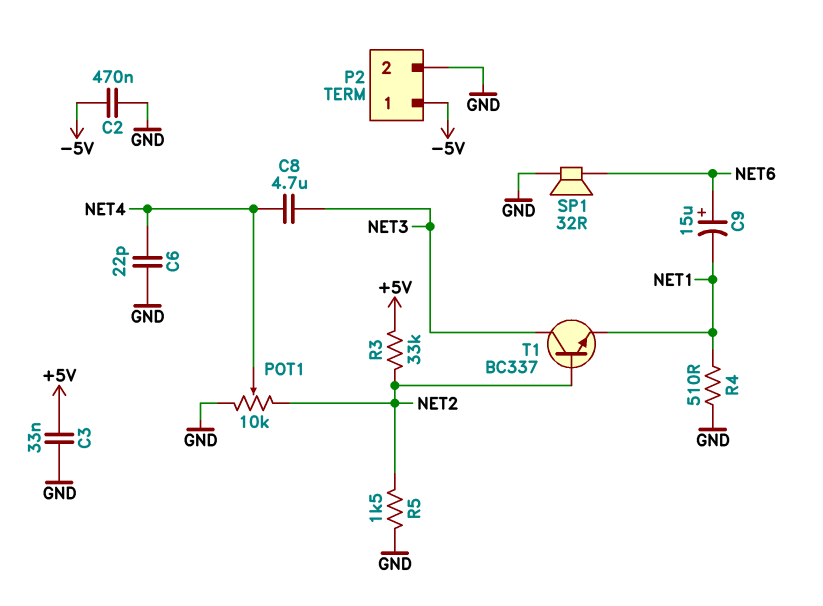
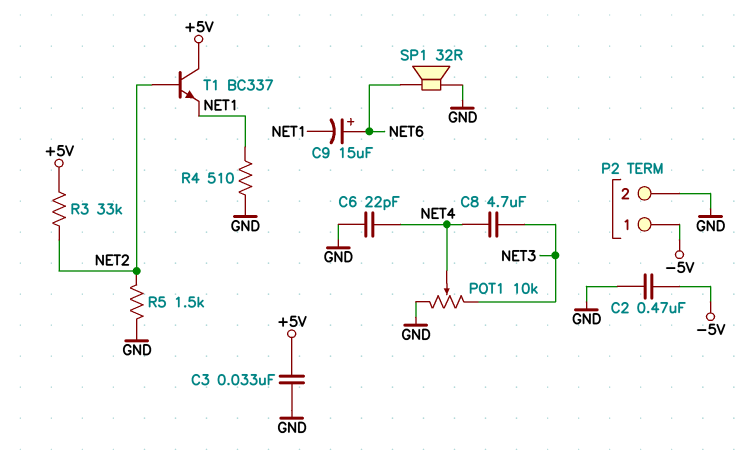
POT1: 10k (GND, NET2, wiper NET4) -> 10k (GND, NET3, wiper NET4)
T1: NPN BC337 (B NET2, C NET3, E NET1) -> NPN BC337 (B NET2, C +5V, E NET1)

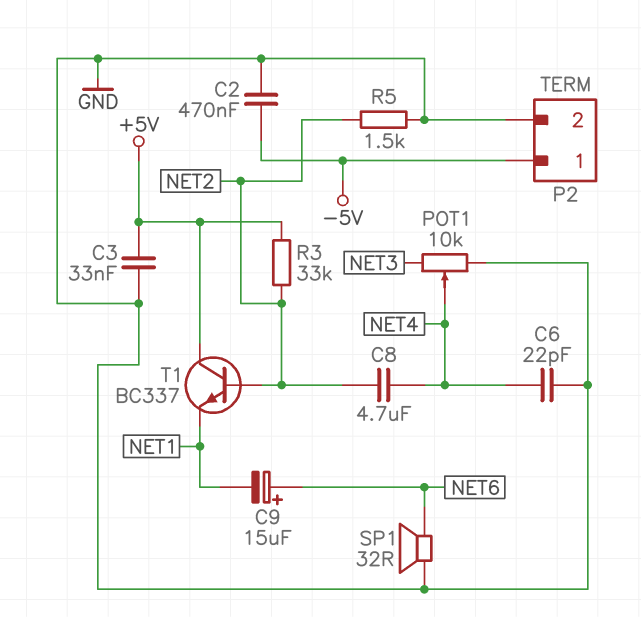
C8: 4.7uF (NET3, NET4) -> 4.7uF (NET2, NET4)
R4: 510 (GND, NET1) -> none

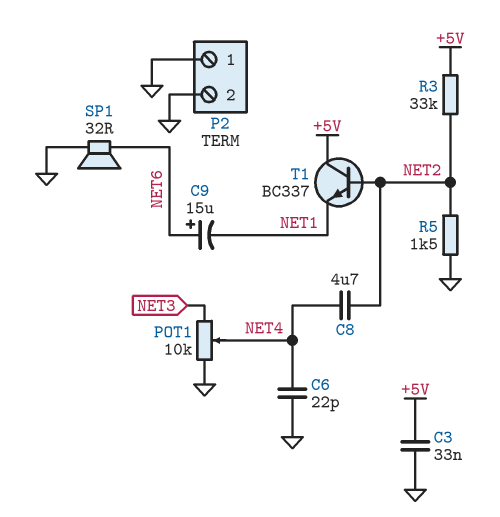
C2: 470nF (-5V, GND) -> none
P2 pin 1: -5V -> GND

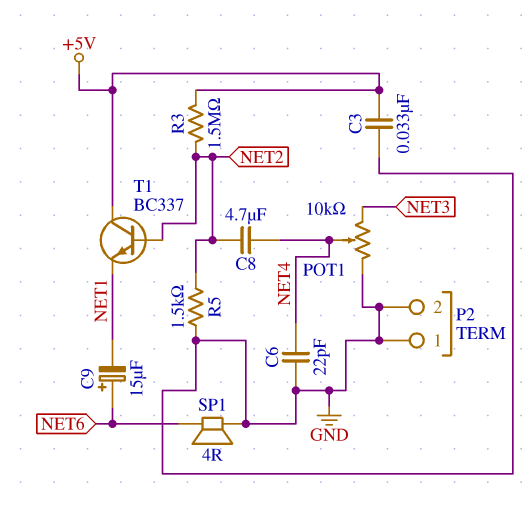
R3: 33k (+5V, NET2) -> 1.5M (+5V, NET2)
SP1: speaker 32R (GND, NET6) -> speaker 4R (GND, NET6)

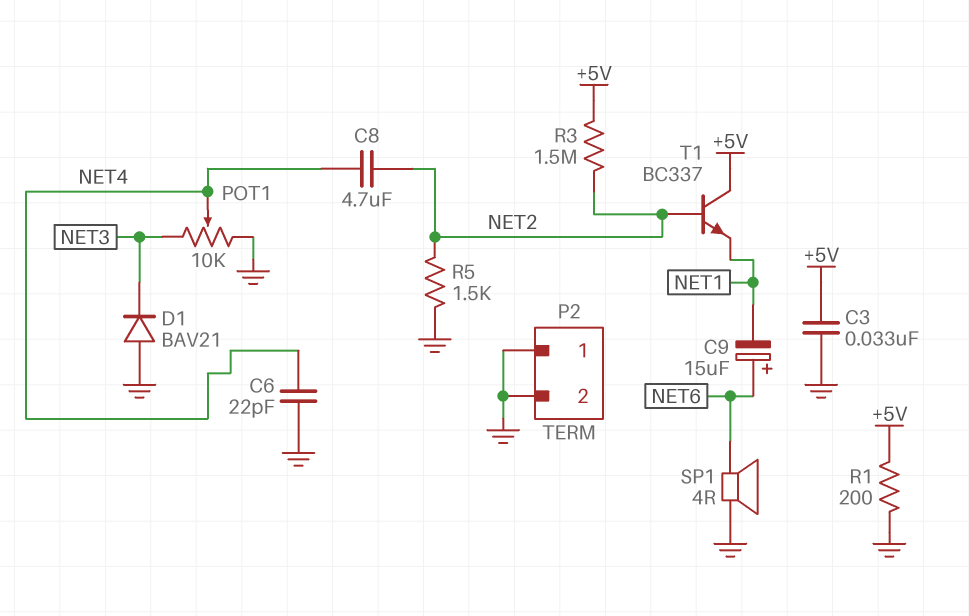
D1: none -> diode BAV21 (A GND, K NET3)
R1: none -> 200 (+5V, GND)

